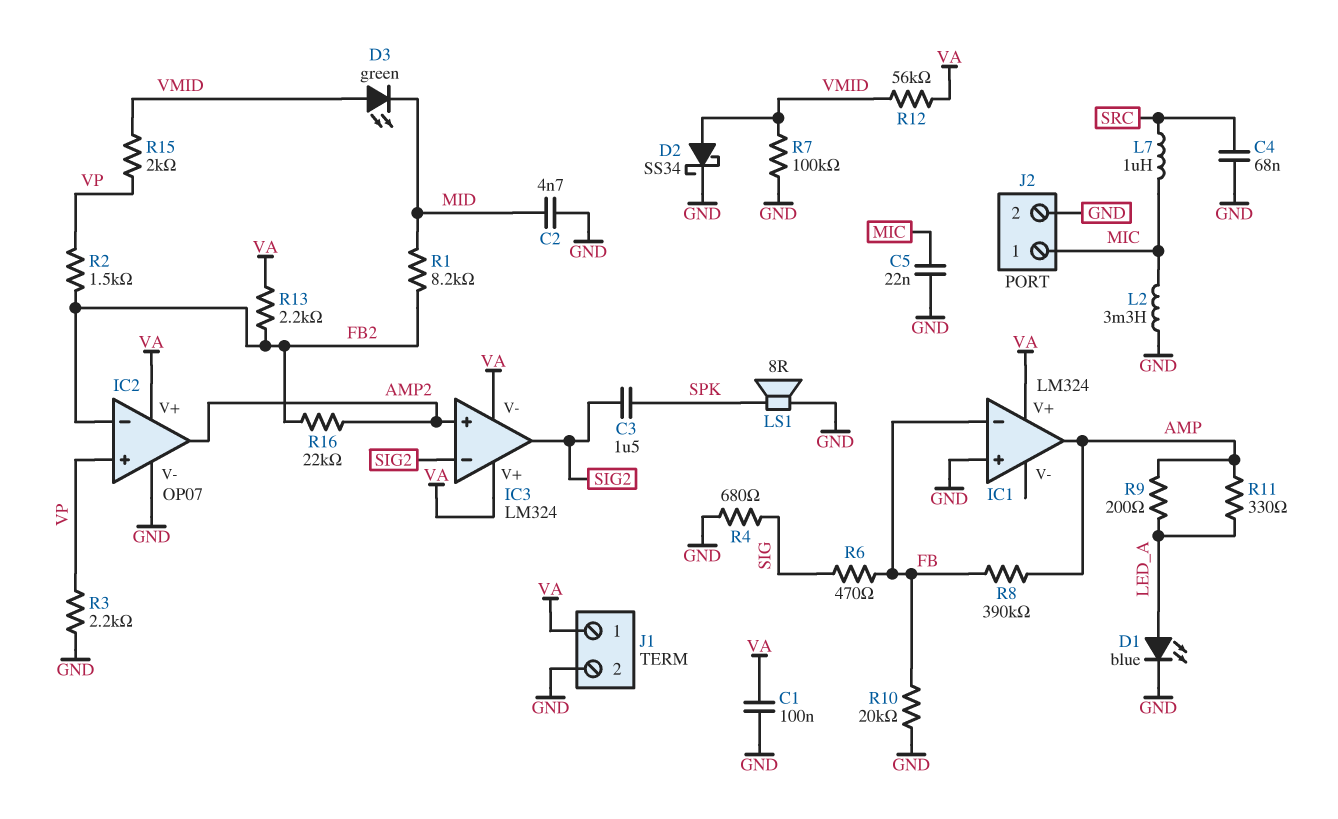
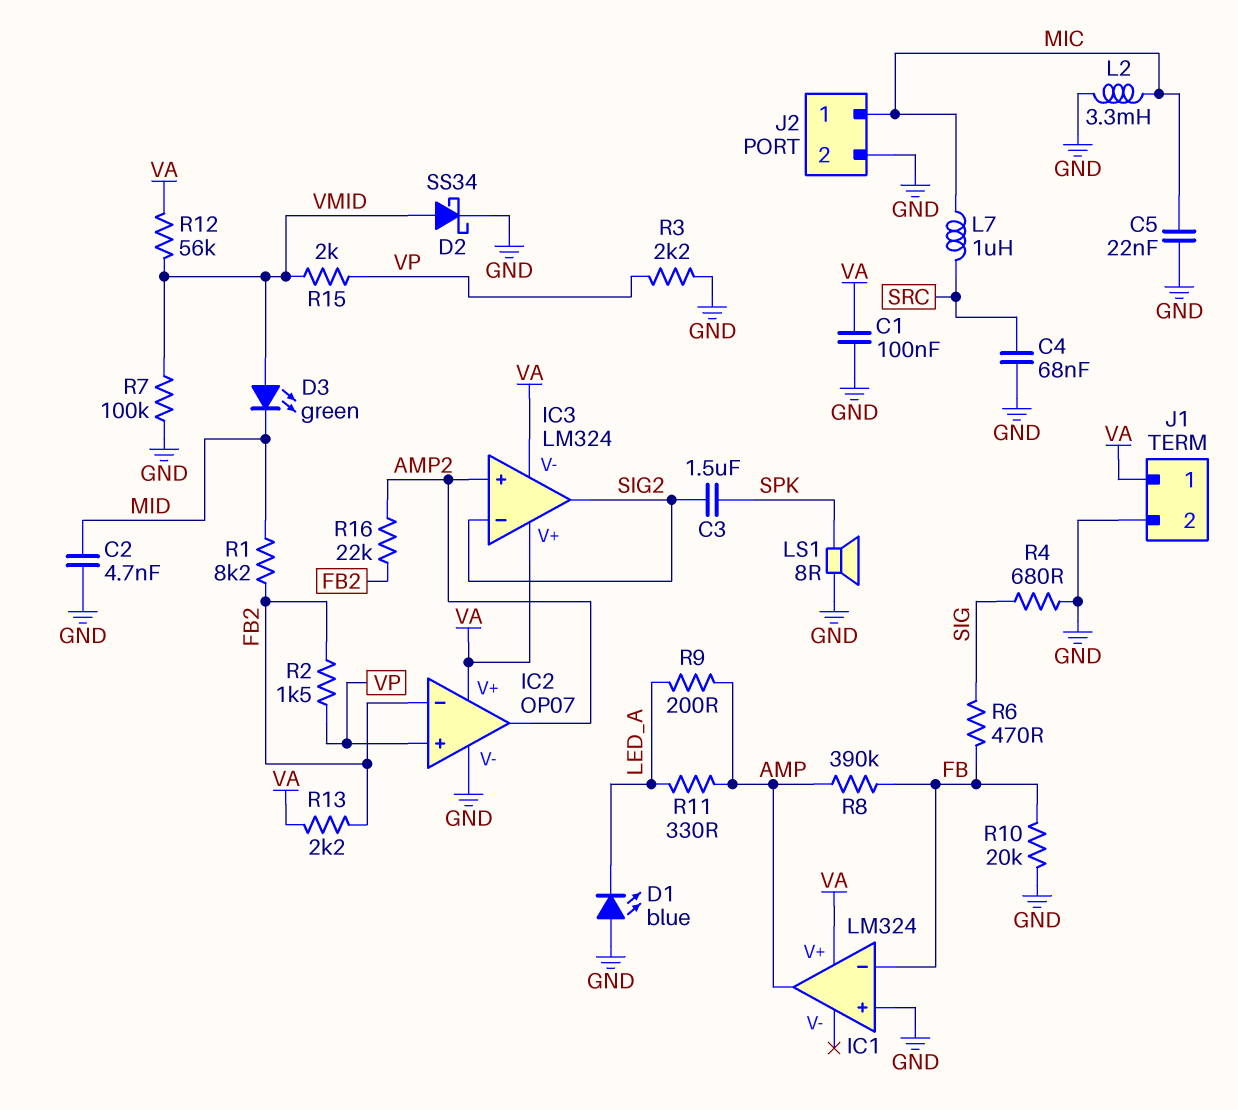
D1: LED blue (A LED_A, K GND) -> LED blue (A GND, K LED_A)

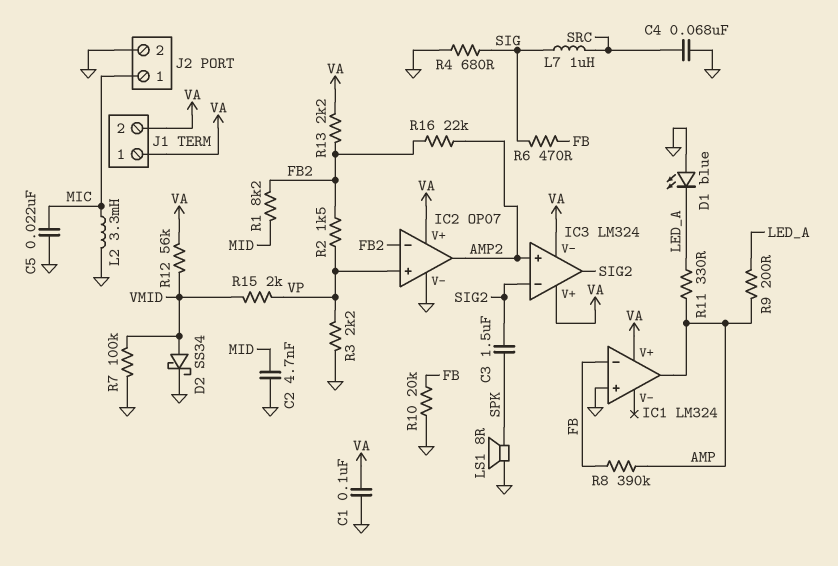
D3: LED green (A VMID, K MID) -> none
J1 pin 2: GND -> VA
L7: 1uH (MIC, SRC) -> 1uH (SIG, SRC)

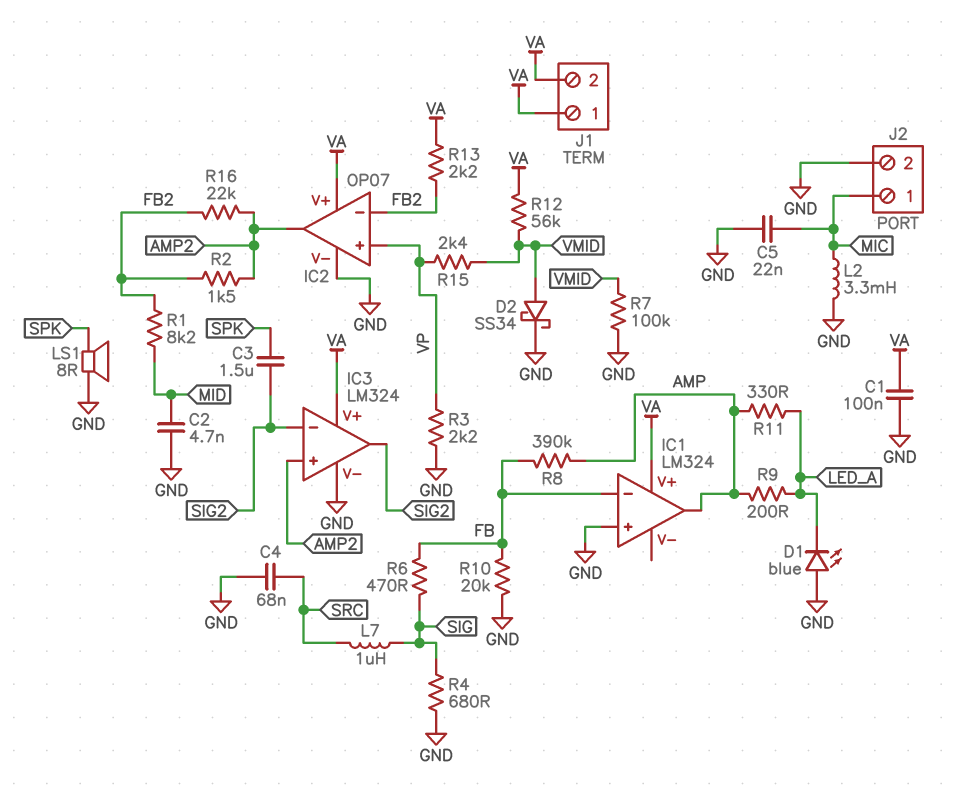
IC3 pin V-: VA -> GND
R2: 1.5k (FB2, VP) -> 1.5k (AMP2, FB2)
R15: 2k (VMID, VP) -> 2.4k (VMID, VP)

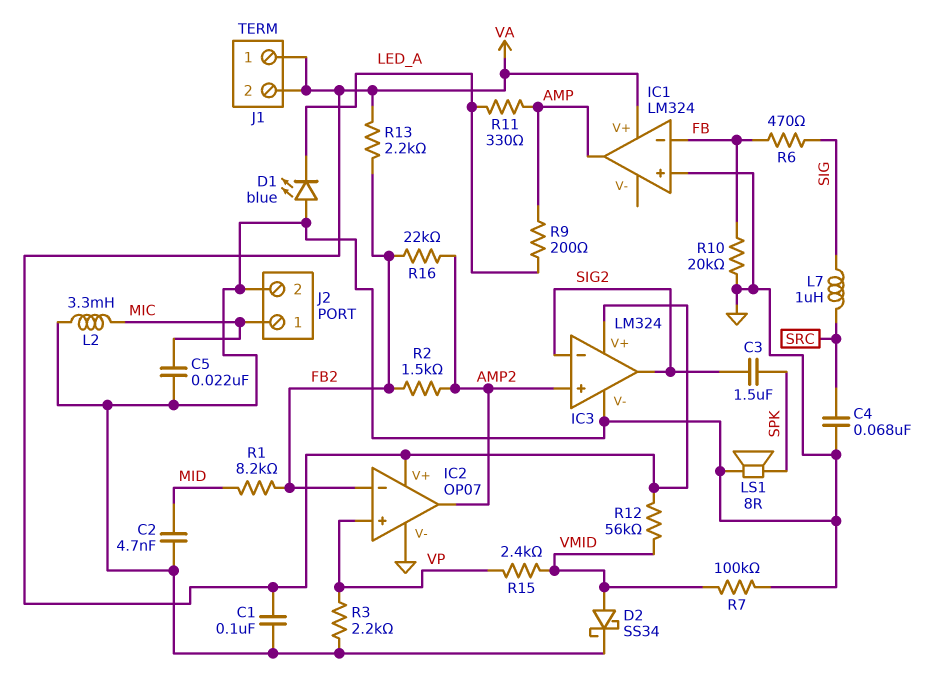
R4: 680 (GND, SIG) -> none
R8: 390k (AMP, FB) -> none

